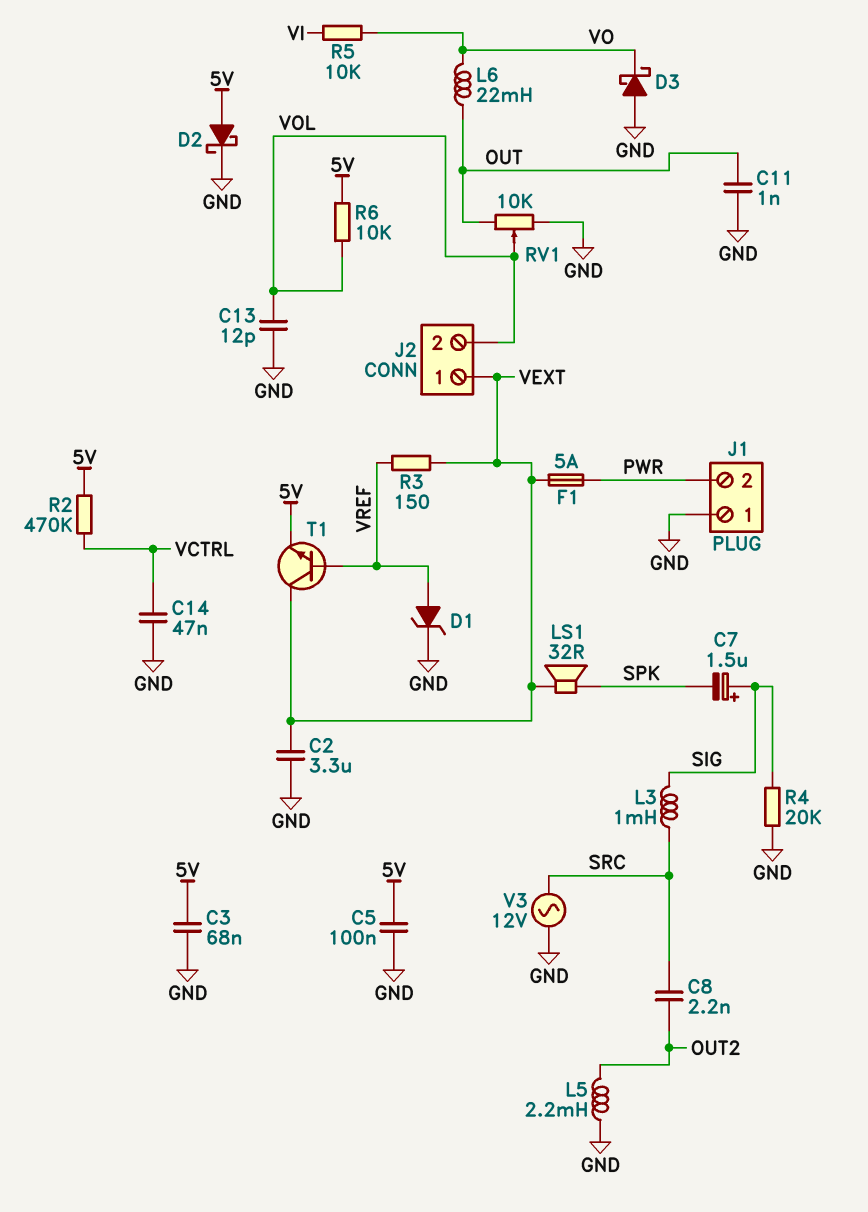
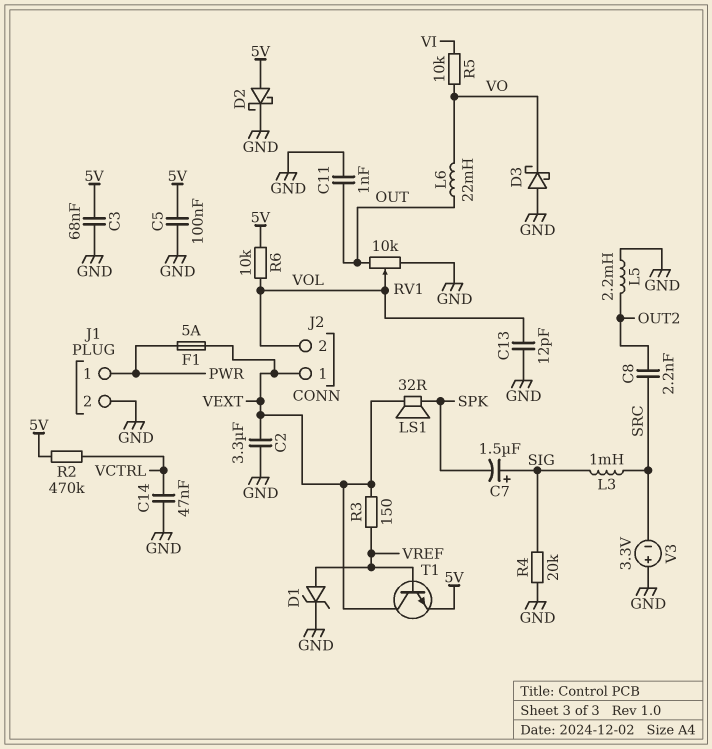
J1 pin 1: GND -> PWR
J1 pin 2: PWR -> GND
V3: AC 12V (GND, SRC) -> 3.3V (plus GND, minus SRC)

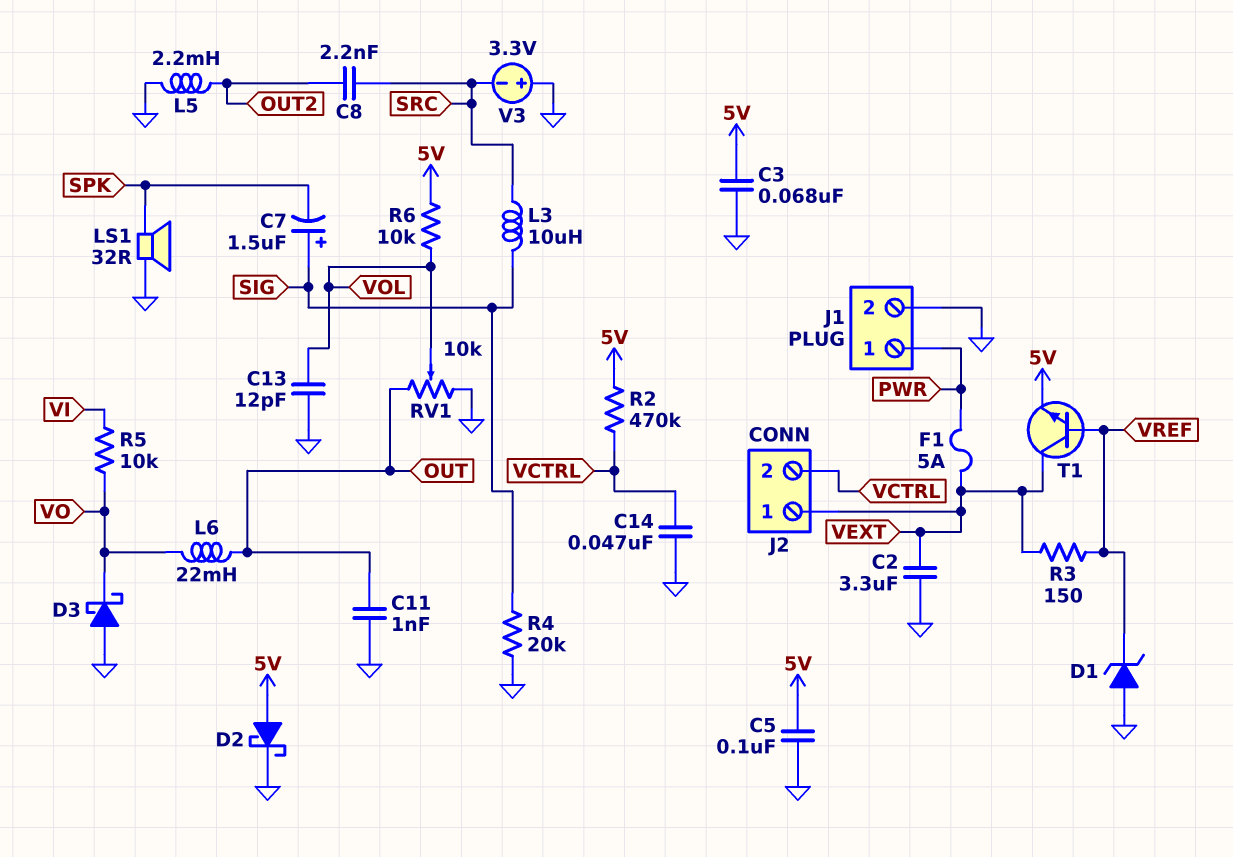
D1: zener (A VREF, K GND) -> zener (A GND, K VREF)
J2 pin 2: VOL -> VCTRL
L3: 1mH (SIG, SRC) -> 10uH (SIG, SRC)
LS1: speaker 32R (SPK, VEXT) -> speaker 32R (GND, SPK)

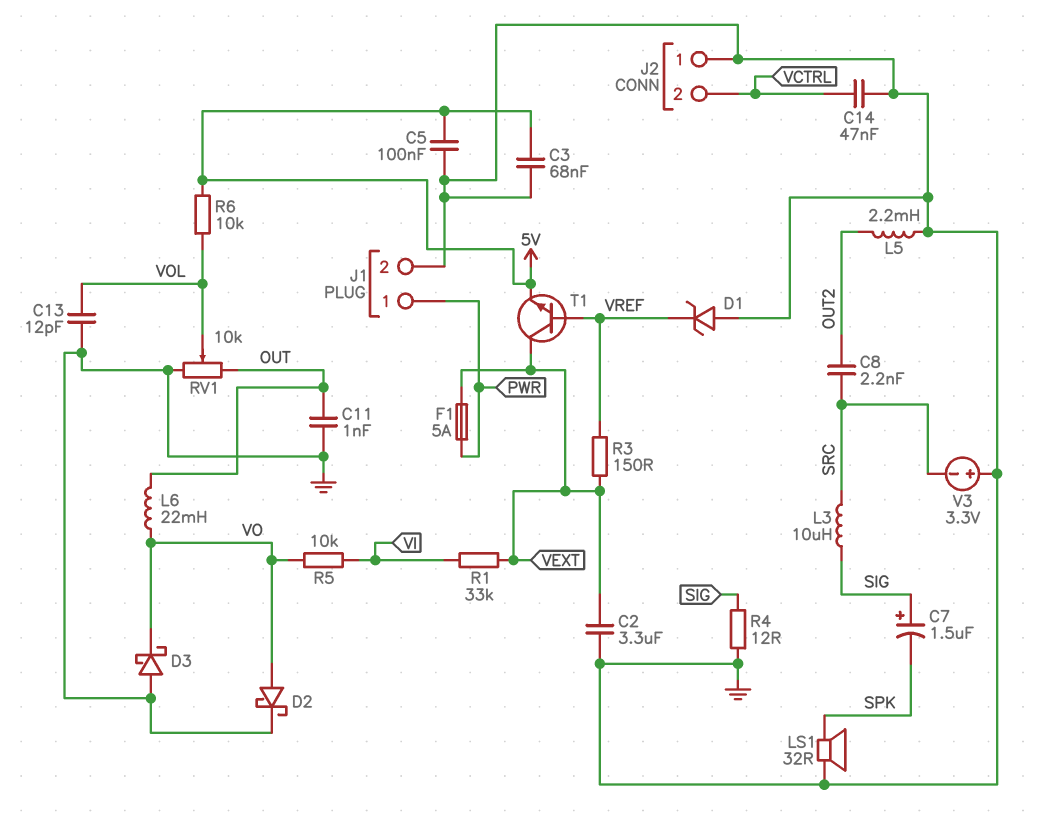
D2: schottky (A 5V, K GND) -> schottky (A VO, K GND)
J2 pin 1: VEXT -> GND
R1: none -> 33k (VEXT, VI)
R2: 470k (5V, VCTRL) -> none
R4: 20k (GND, SIG) -> 12 (GND, SIG)

